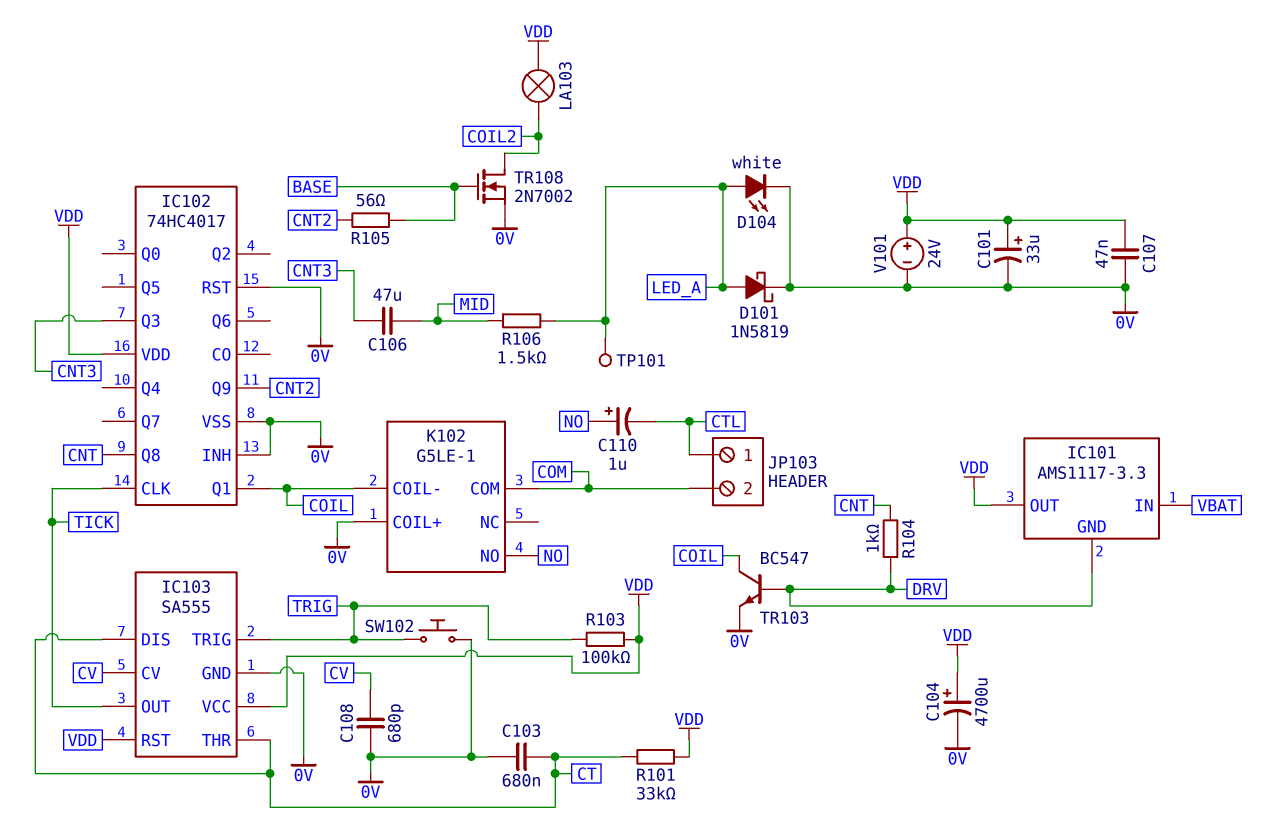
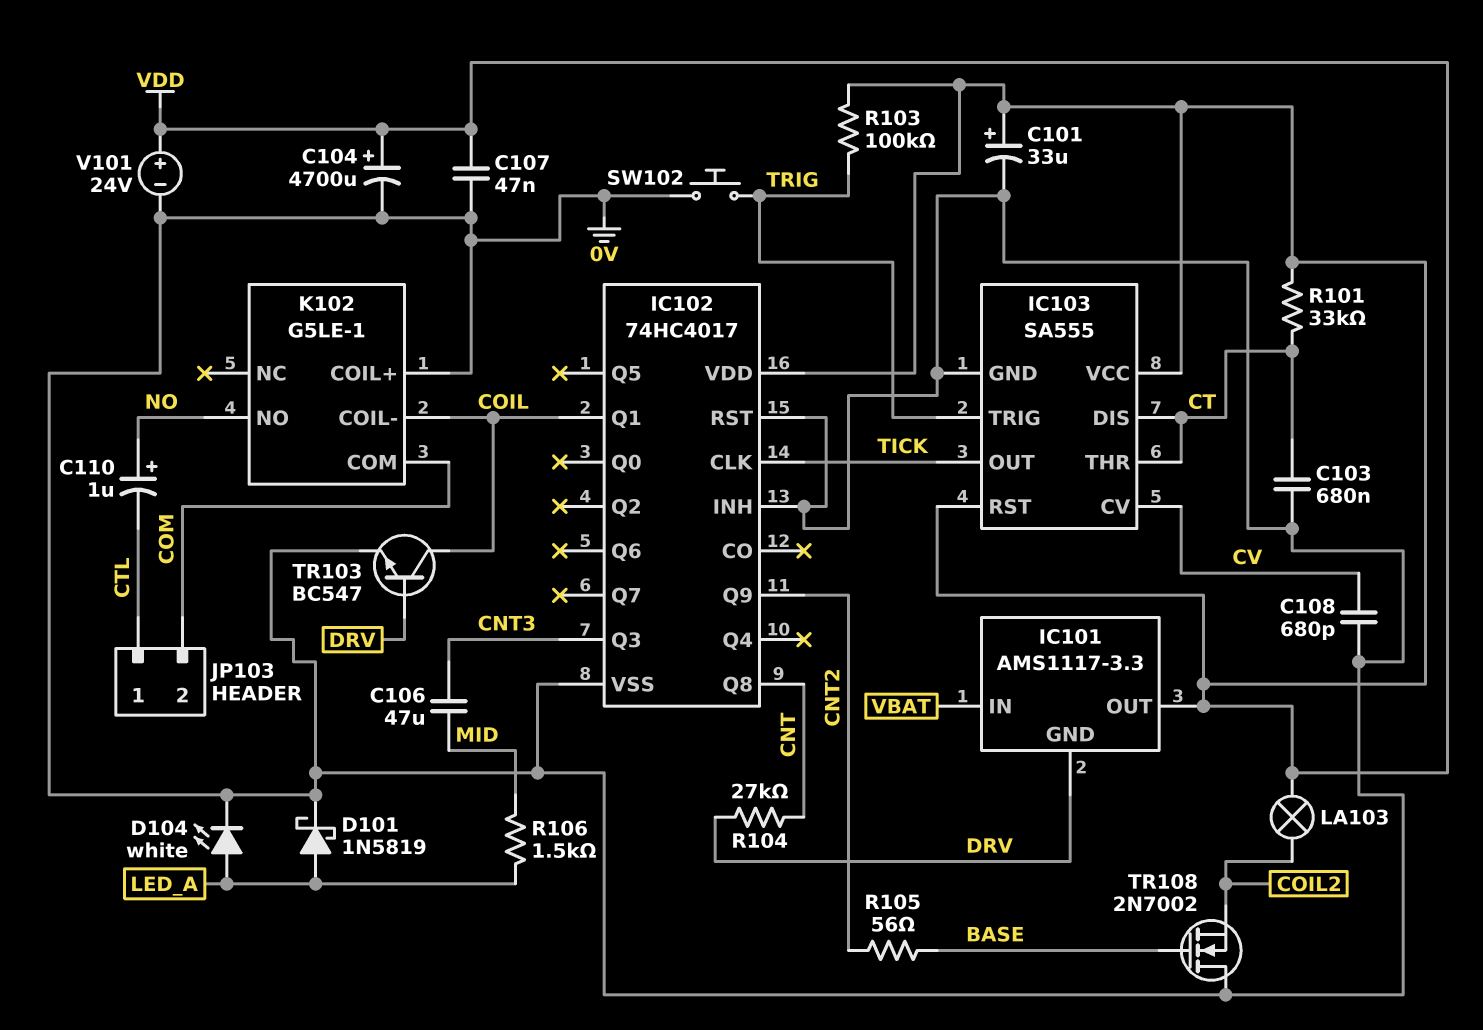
R104: 1k (CNT, DRV) -> 27k (CNT, DRV)
TP101: test point (LED_A) -> none
TR108: NMOS 2N7002 (G BASE, D COIL2, S 0V) -> NMOS 2N7002 (G BASE, D 0V, S COIL2)

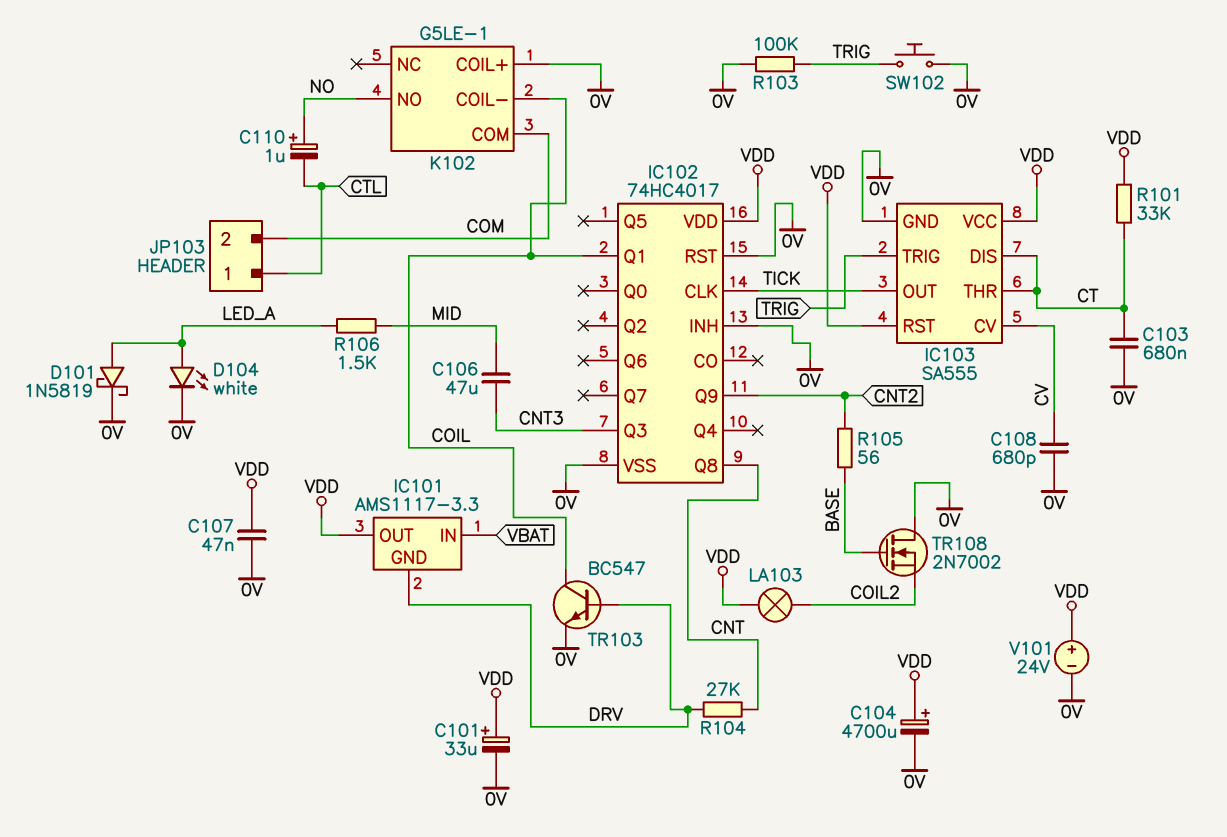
R103: 100k (TRIG, VDD) -> 100k (0V, TRIG)

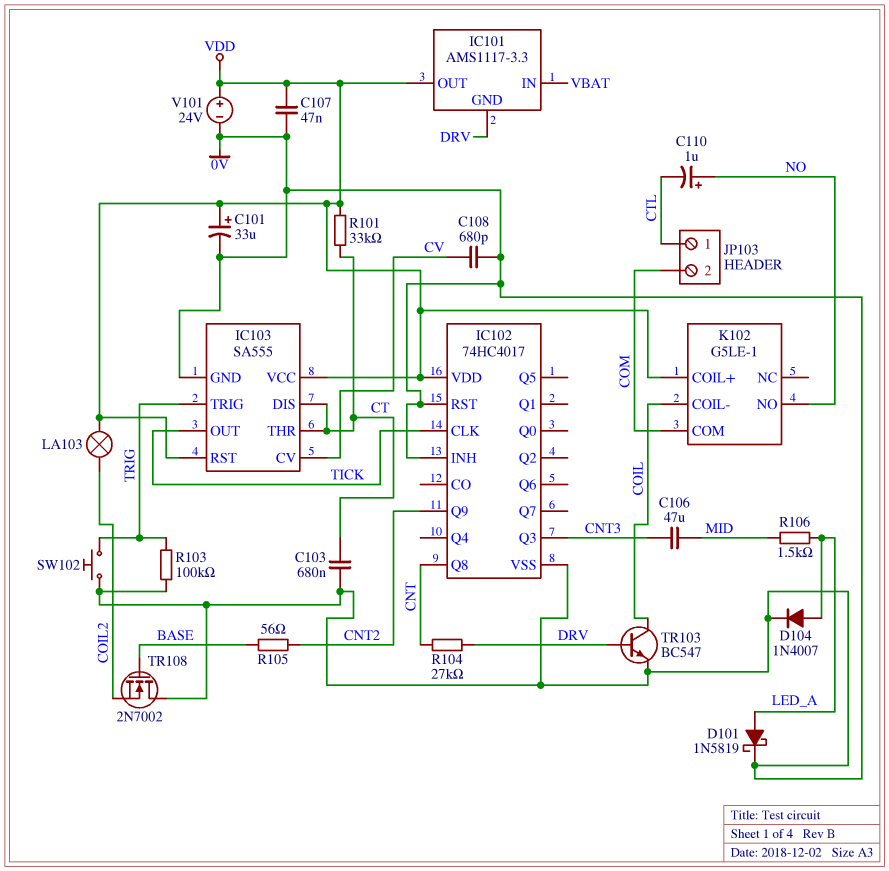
C104: 4700uF (plus VDD, minus 0V) -> none
D104: LED white (A LED_A, K 0V) -> diode 1N4007 (A LED_A, K 0V)
IC102 pin Q1: COIL -> none
K102 pin COIL+: 0V -> VDD

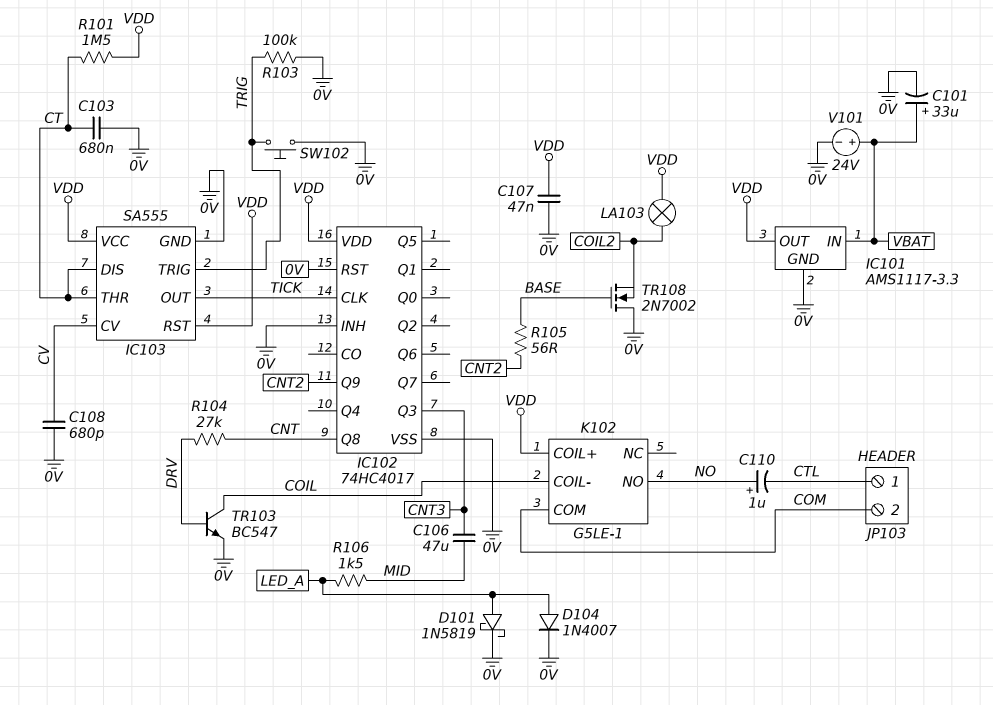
C101: 33uF (plus VDD, minus 0V) -> 33uF (plus VBAT, minus 0V)
IC101 pin GND: DRV -> 0V
R101: 33k (CT, VDD) -> 1.5M (CT, VDD)
V101: 24V (plus VDD, minus 0V) -> 24V (plus VBAT, minus 0V)

